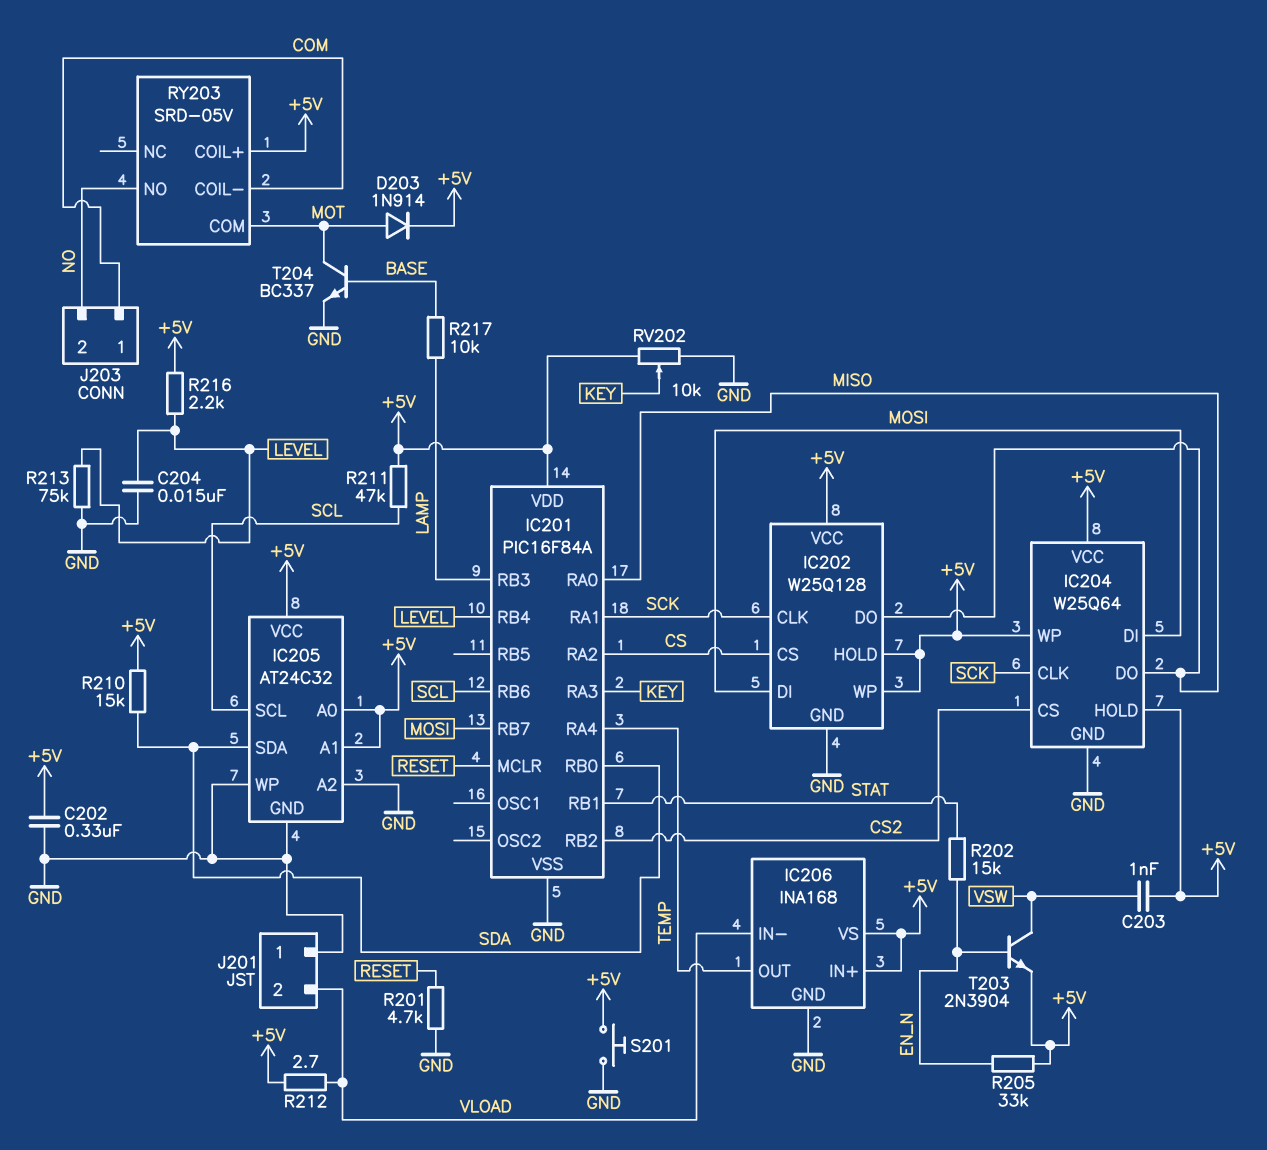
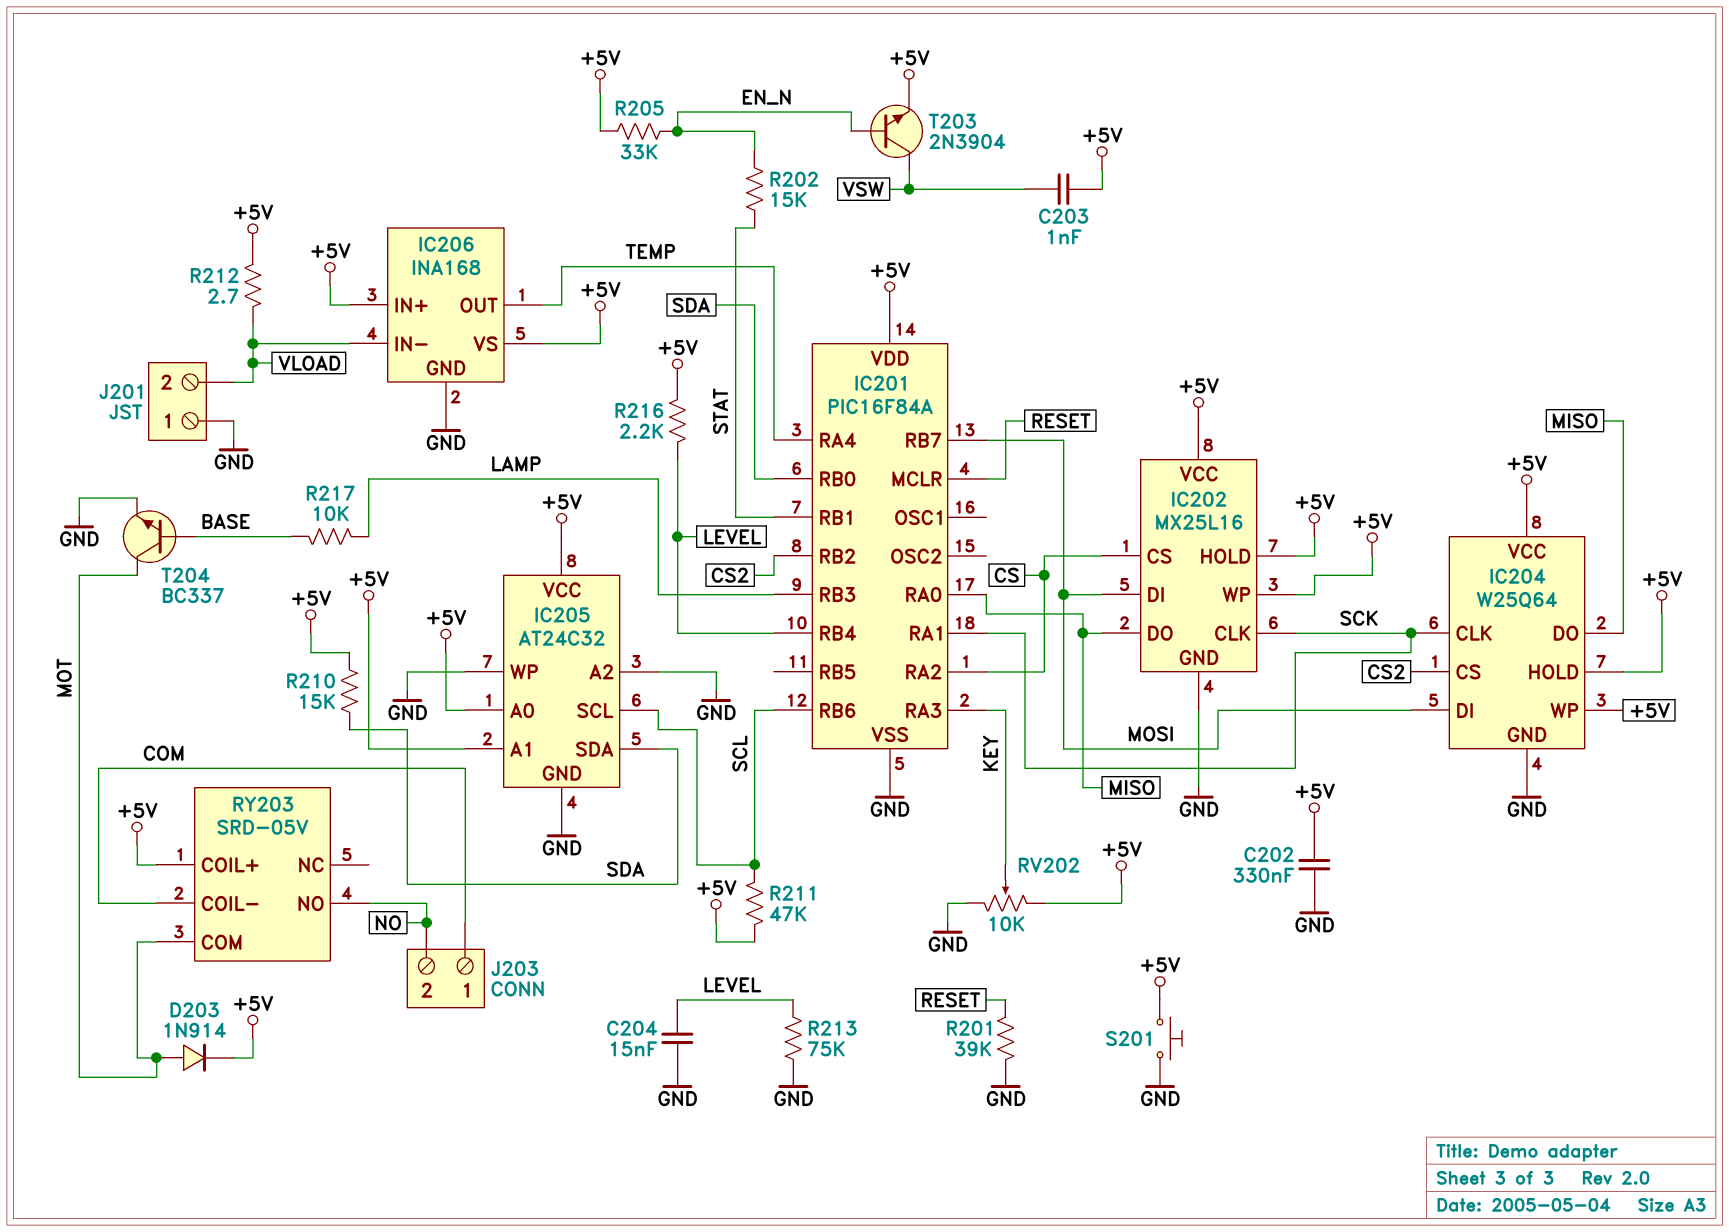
IC202: W25Q128 -> MX25L16
R201: 4.7k (GND, RESET) -> 39k (GND, RESET)

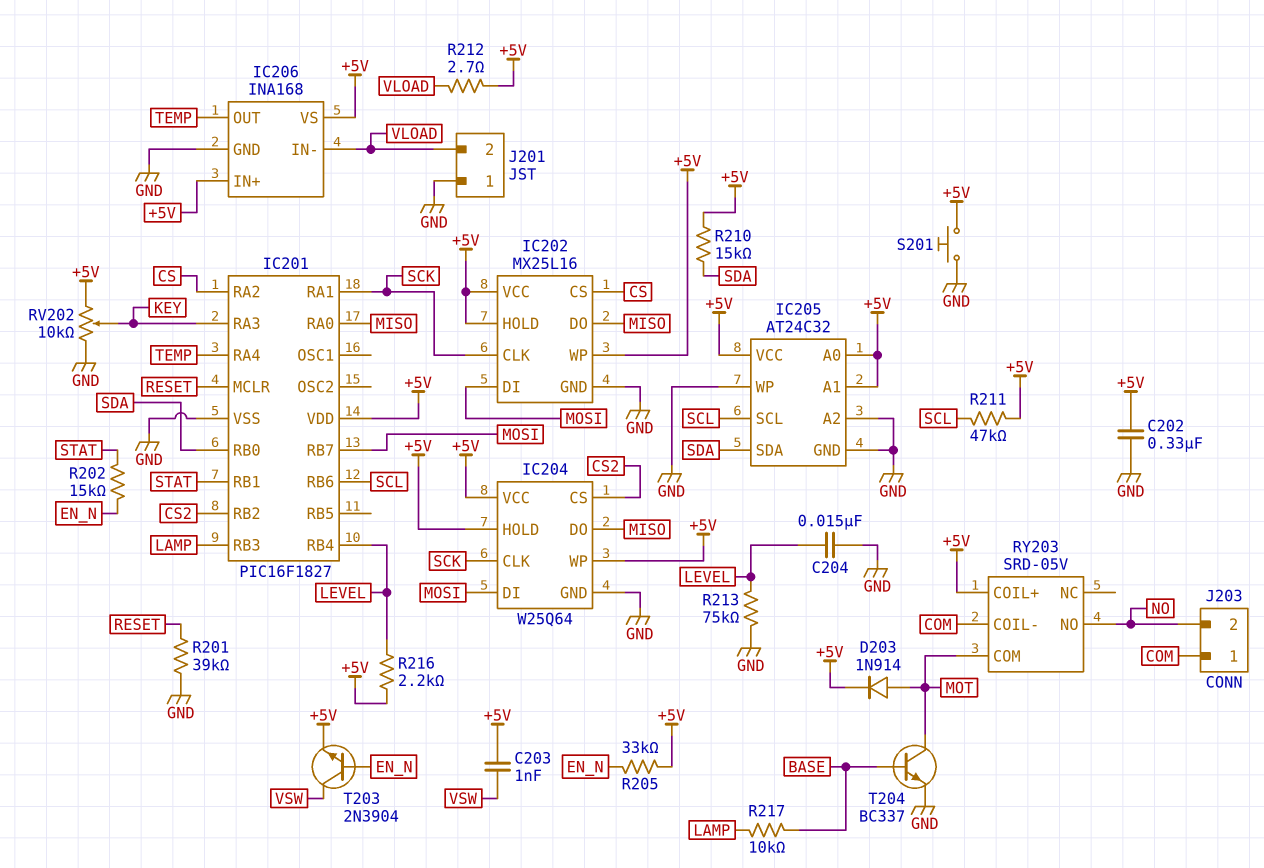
IC201: PIC16F84A -> PIC16F1827

